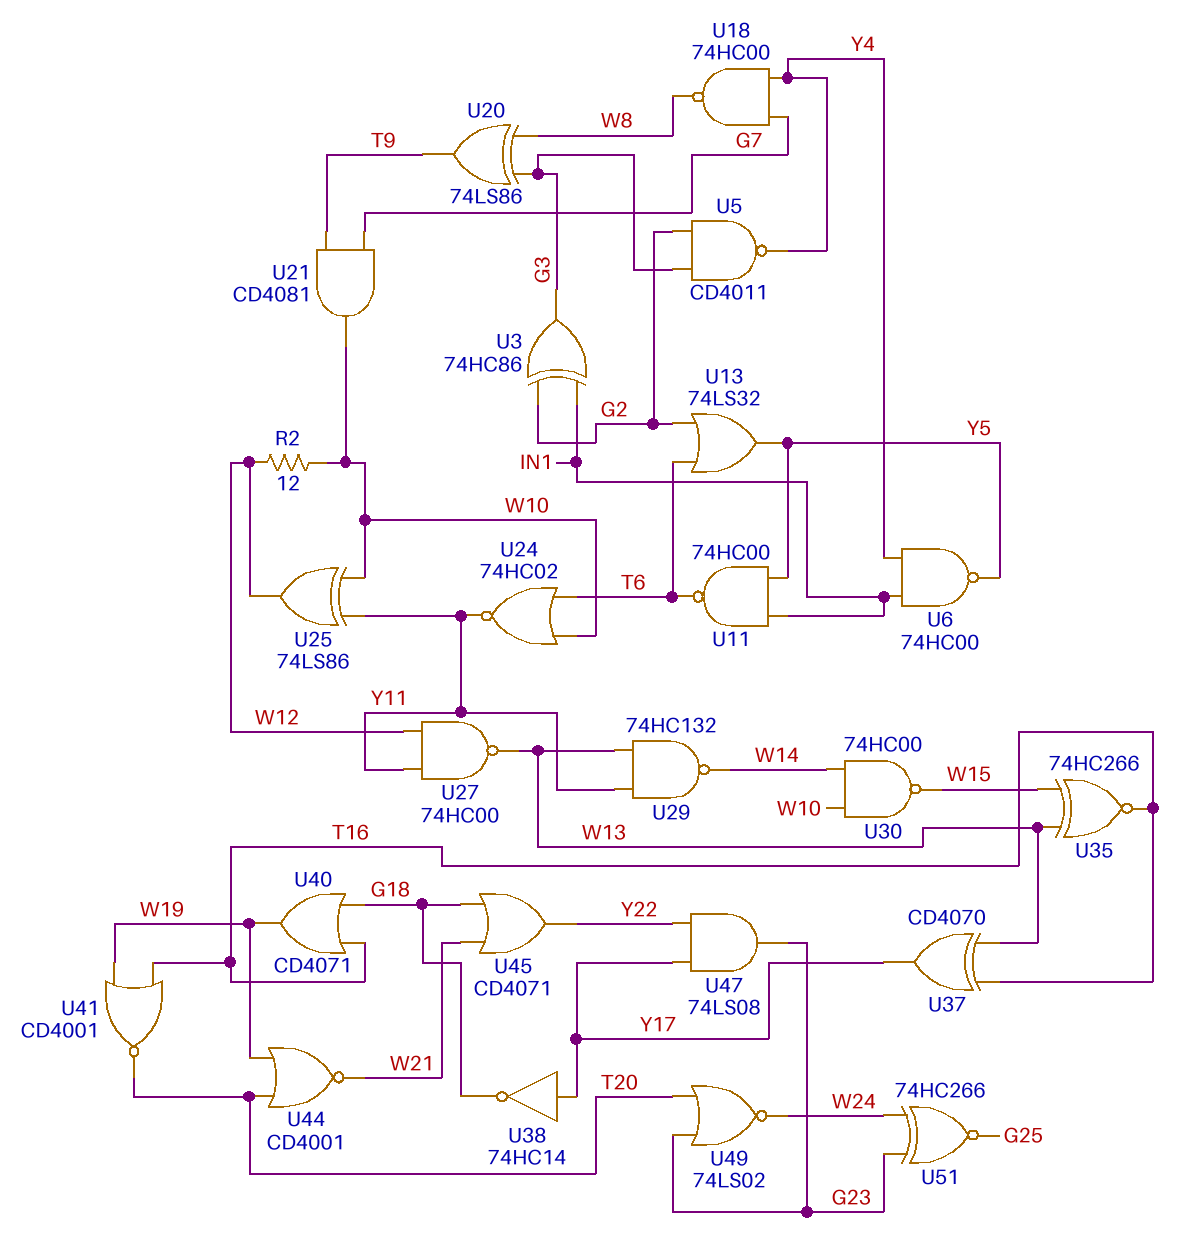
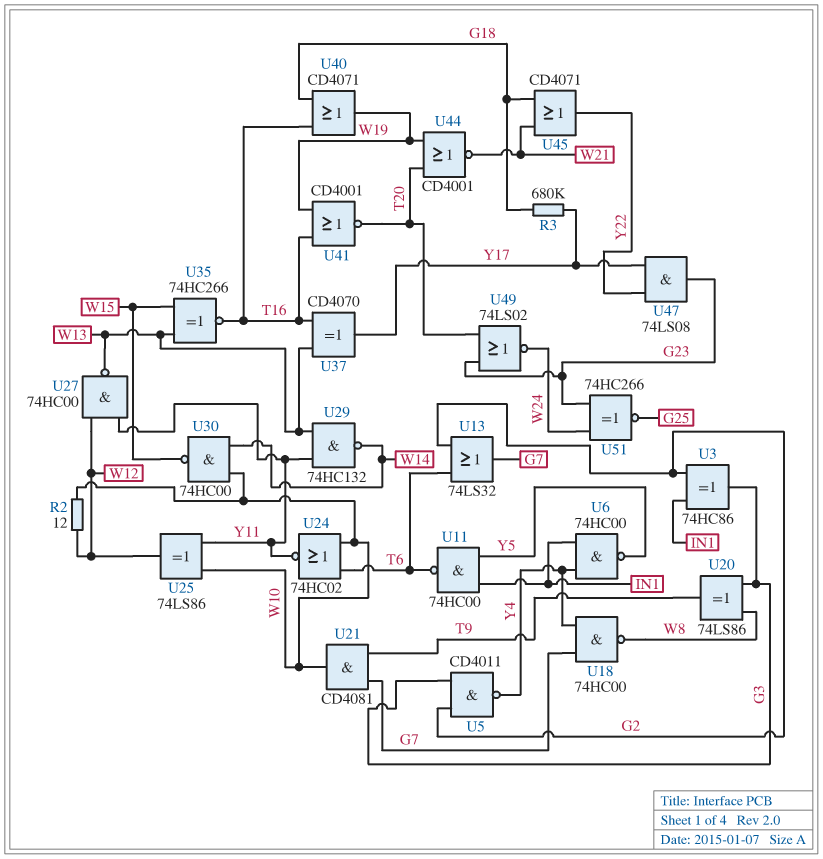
R3: none -> 680k (G18, Y17)
U13: OR 74LS32 (in G2, in T6, out Y5) -> OR 74LS32 (in G2, in T6, out G7)
U38: NOT 74HC14 (in Y17, out G18) -> none

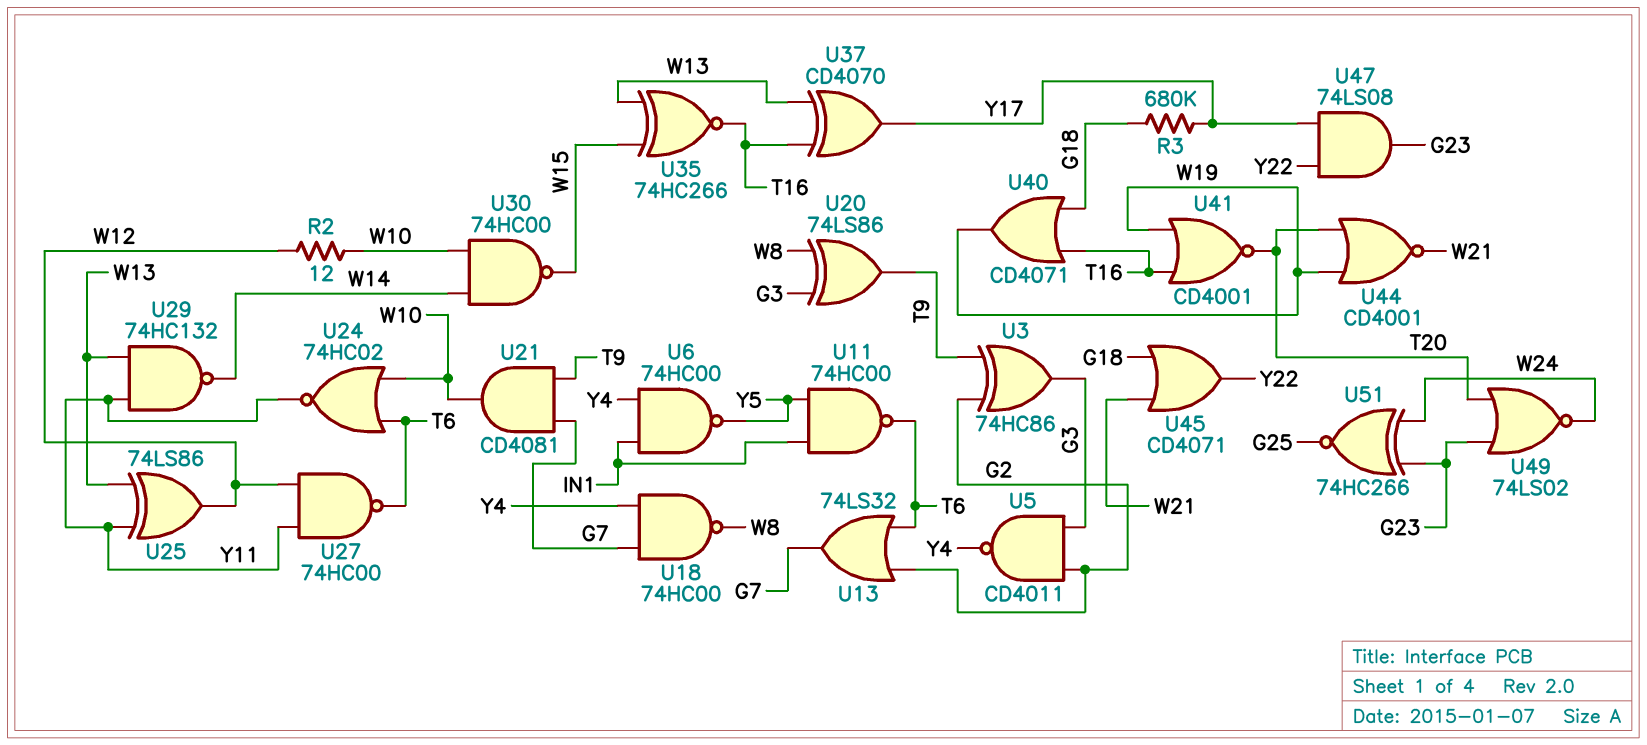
U3: XOR 74HC86 (in G2, in IN1, out G3) -> XOR 74HC86 (in G2, in T9, out G3)
U25: XOR 74LS86 (in W10, in Y11, out W12) -> XOR 74LS86 (in W13, in Y11, out W12)
U27: NAND 74HC00 (in W12, in Y11, out W13) -> NAND 74HC00 (in W12, in Y11, out T6)

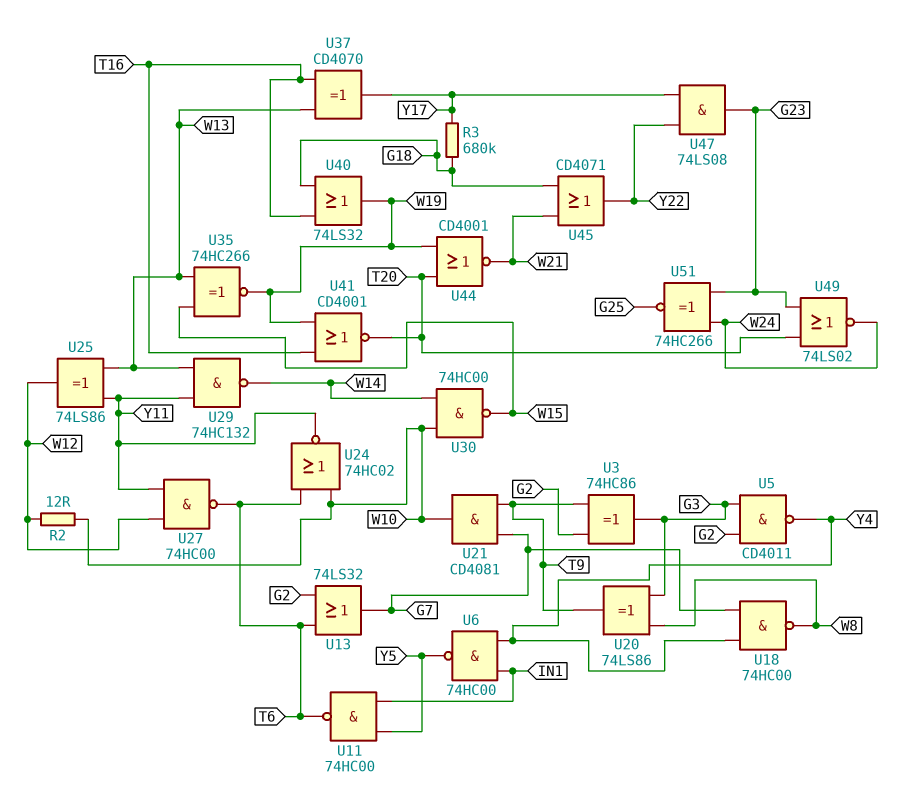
U35: XNOR 74HC266 (in W13, in W15, out T16) -> XNOR 74HC266 (in W13, in W15, out W19)
U40: OR CD4071 (in G18, in T16, out W19) -> OR 74LS32 (in G18, in T16, out W19)

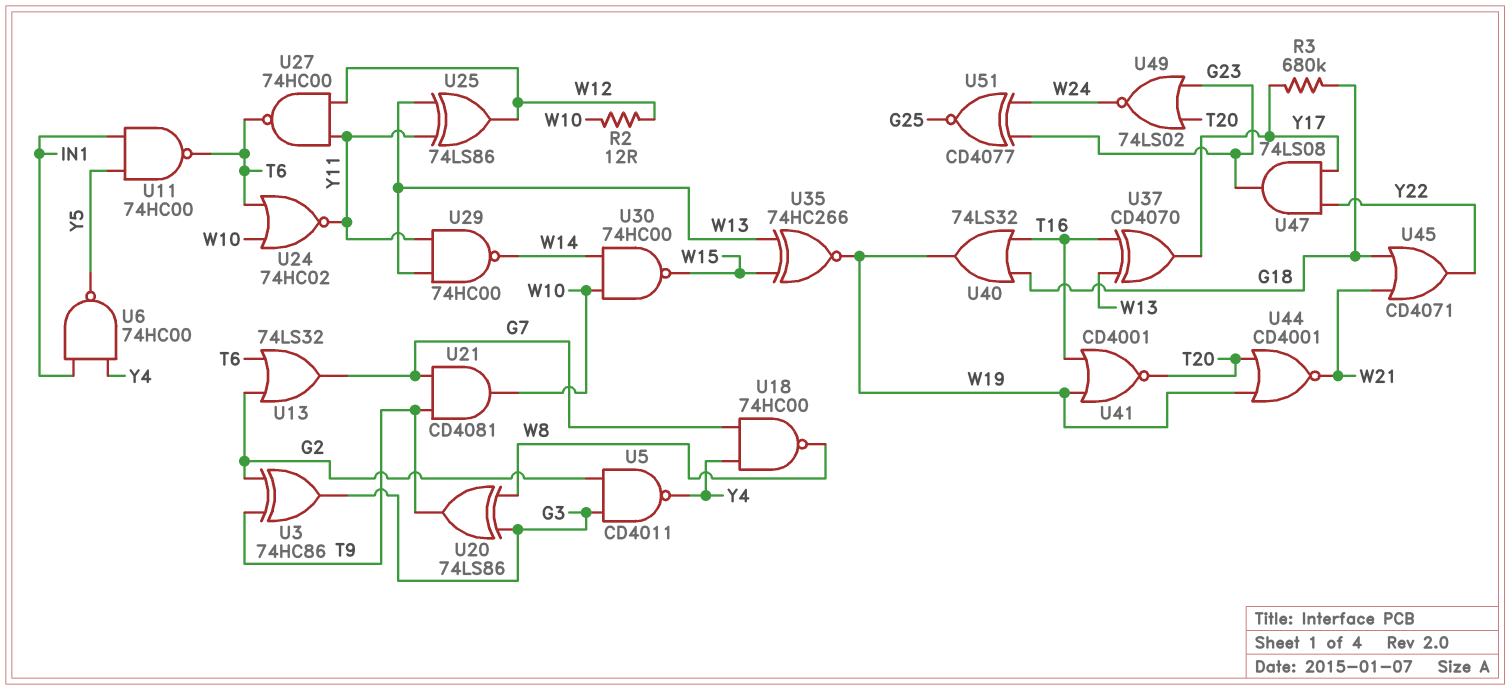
U29: NAND 74HC132 (in W13, in Y11, out W14) -> NAND 74HC00 (in W13, in Y11, out W14)
U51: XNOR 74HC266 (in G23, in W24, out G25) -> XNOR CD4077 (in G23, in W24, out G25)

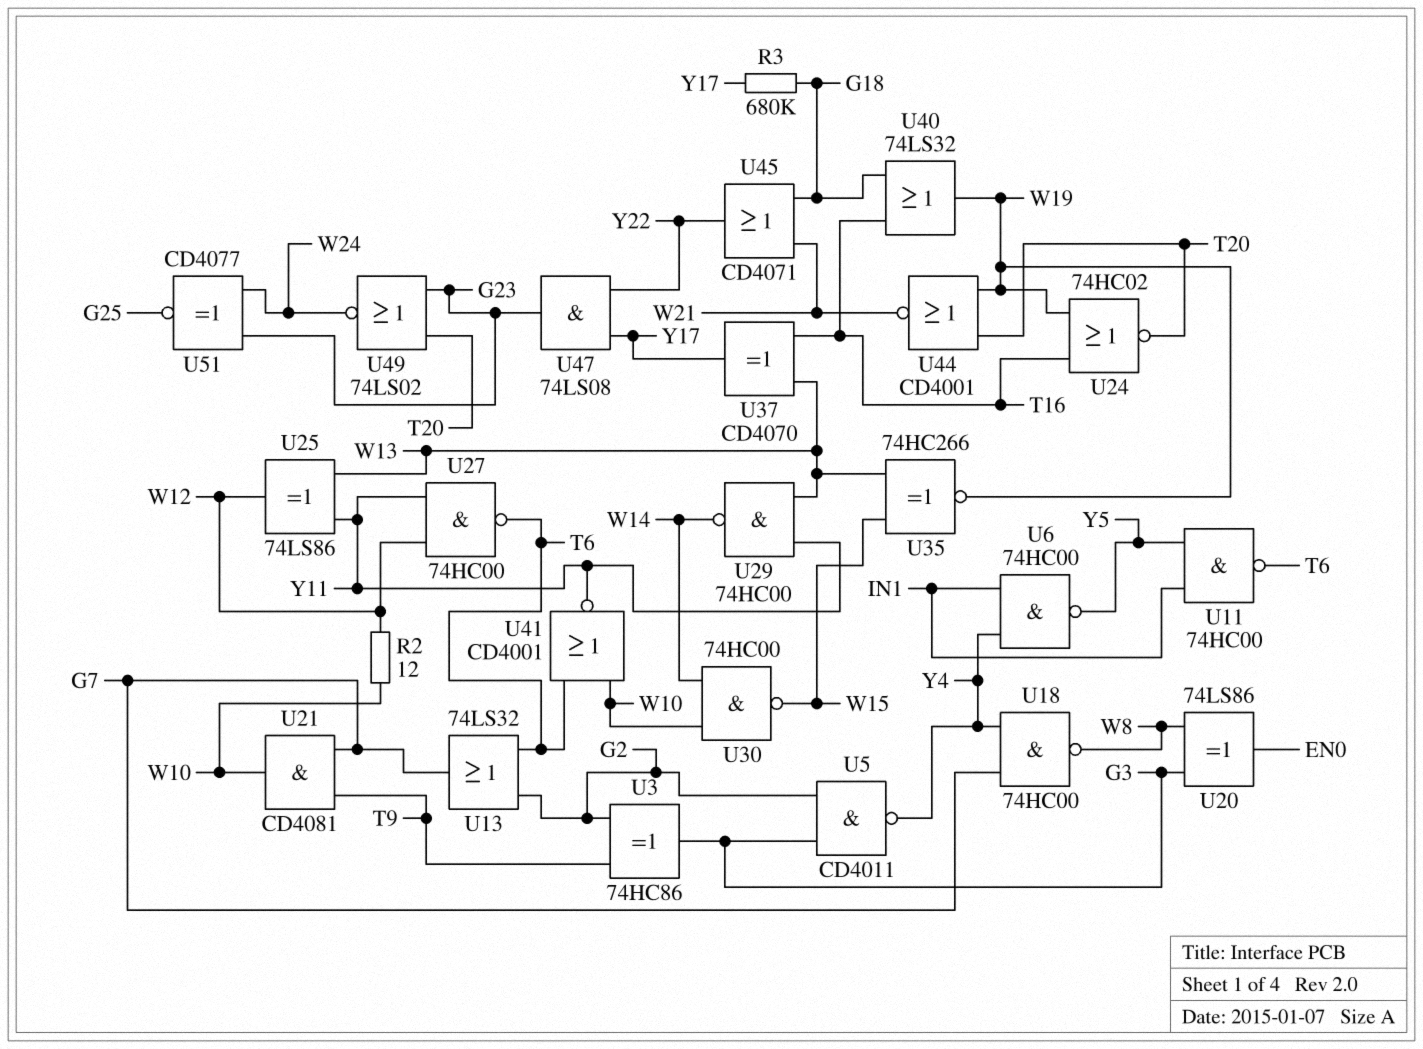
U20: XOR 74LS86 (in G3, in W8, out T9) -> XOR 74LS86 (in G3, in W8, out EN0)
U24: NOR 74HC02 (in T6, in W10, out Y11) -> NOR 74HC02 (in T16, in W19, out T20)
U41: NOR CD4001 (in T16, in W19, out T20) -> NOR CD4001 (in T6, in W10, out Y11)

